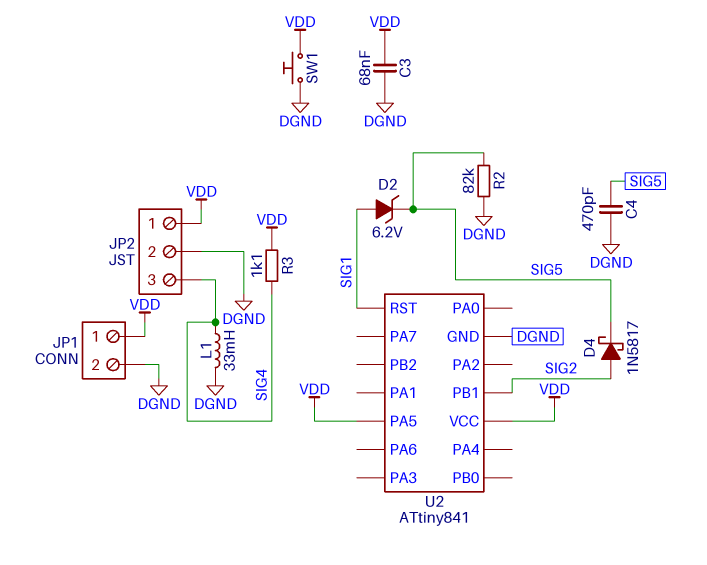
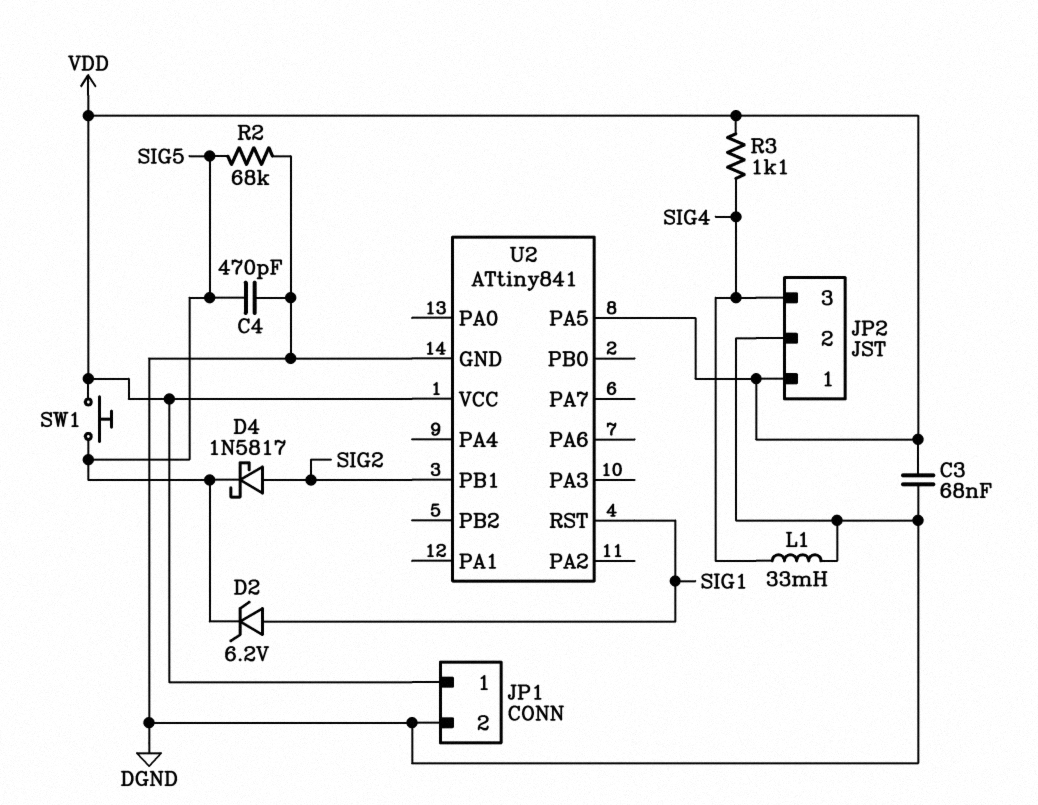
R2: 82k (DGND, SIG5) -> 68k (DGND, SIG5)
SW1: button (DGND, VDD) -> button (SIG5, VDD)

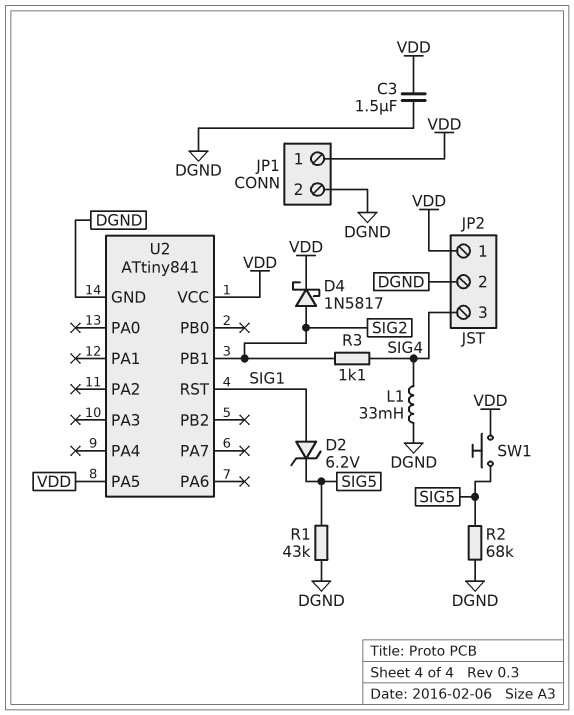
C3: 68nF (DGND, VDD) -> 1.5uF (DGND, VDD)
C4: 470pF (DGND, SIG5) -> none
D4: schottky 1N5817 (A SIG2, K SIG5) -> schottky 1N5817 (A SIG2, K VDD)
R1: none -> 43k (DGND, SIG5)
R3: 1.1k (SIG4, VDD) -> 1.1k (SIG2, SIG4)

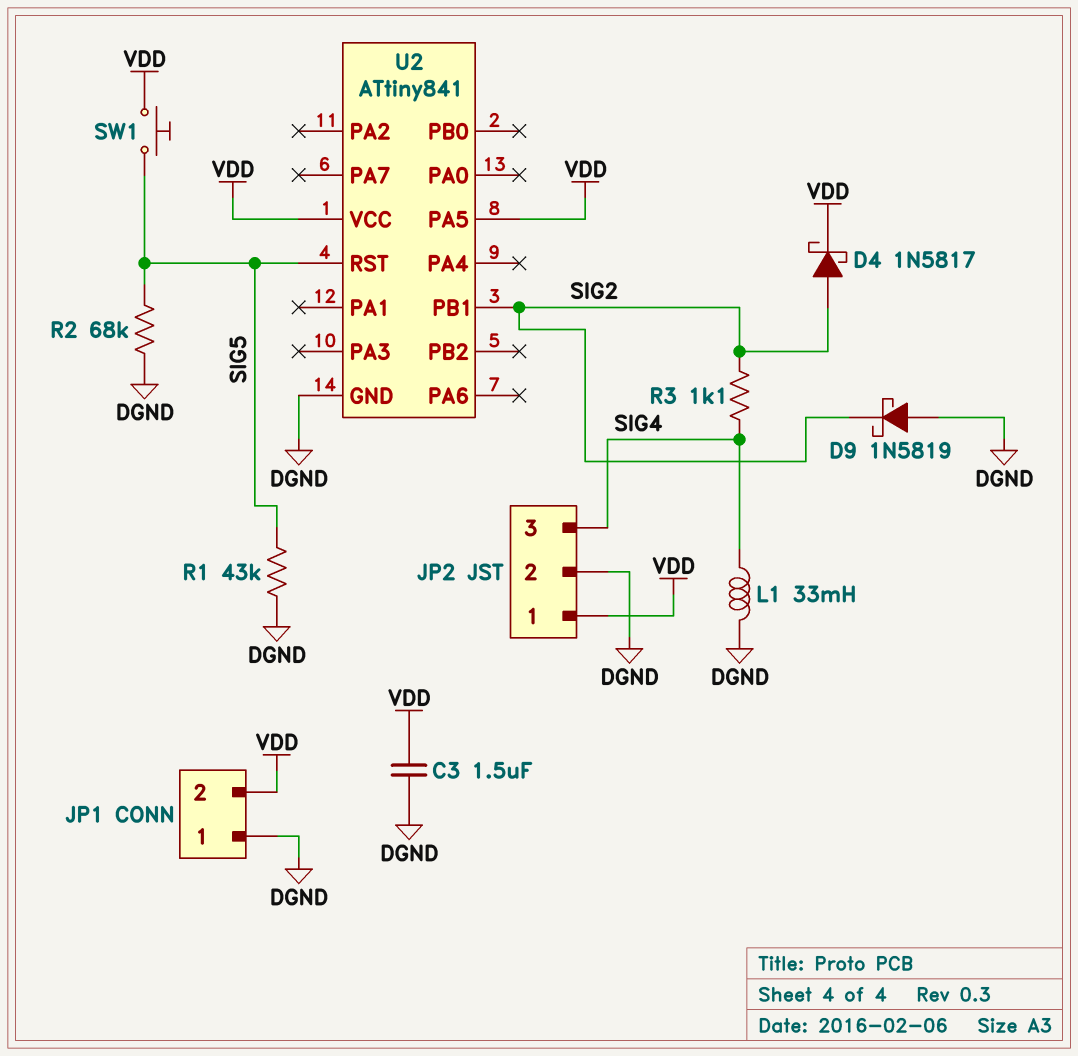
D2: zener 6.2V (A SIG1, K SIG5) -> none
D9: none -> schottky 1N5819 (A DGND, K SIG2)
JP1 pin 1: VDD -> DGND
JP1 pin 2: DGND -> VDD
U2 pin RST: SIG1 -> SIG5

